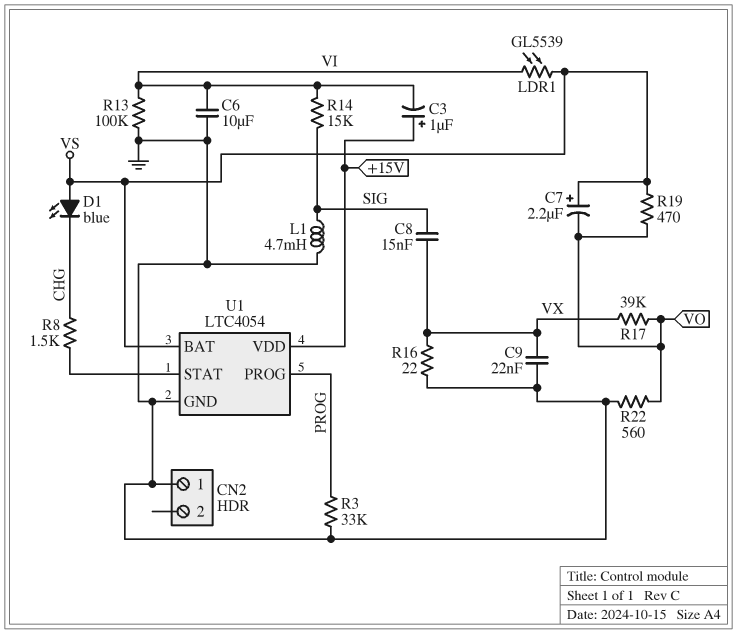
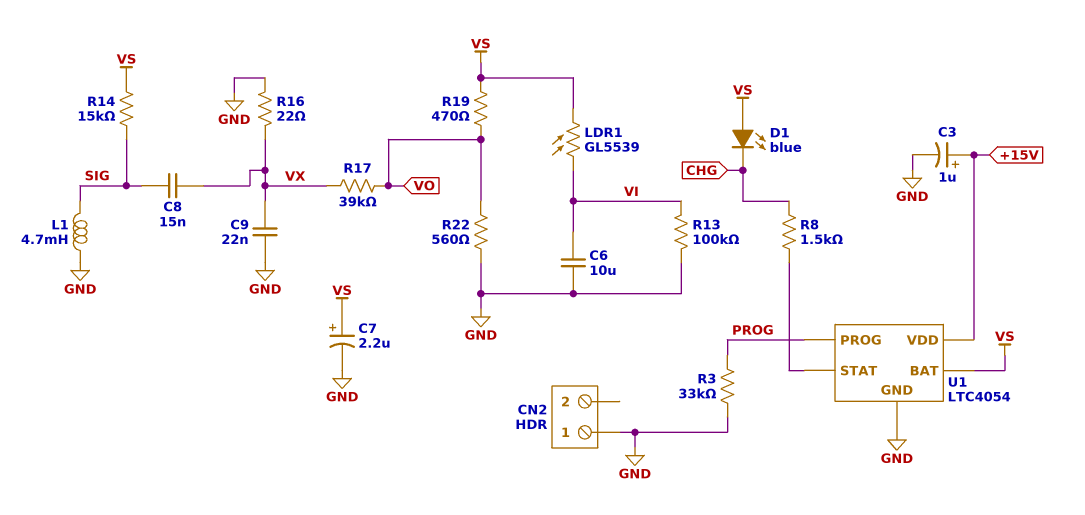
C3: 1uF (plus +15V, minus VI) -> 1uF (plus +15V, minus GND)
C7: 2.2uF (plus VS, minus VO) -> 2.2uF (plus VS, minus GND)
R14: 15k (SIG, VI) -> 15k (SIG, VS)

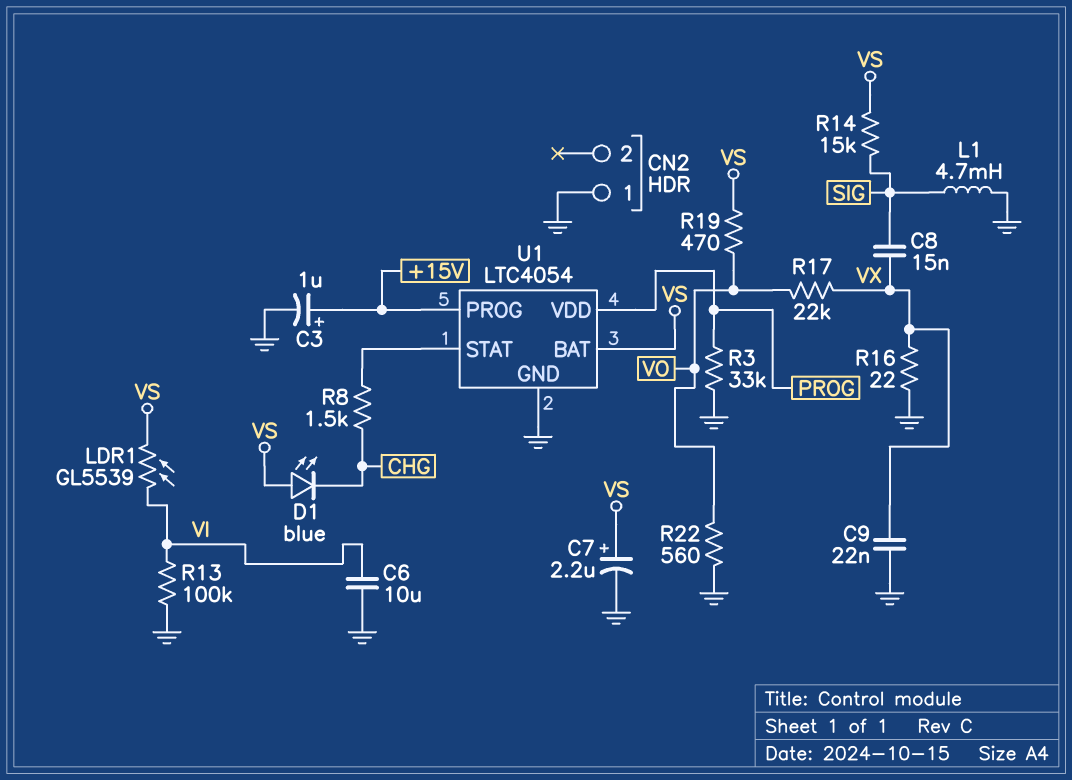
R17: 39k (VO, VX) -> 22k (VO, VX)
U1 pin PROG: PROG -> +15V
U1 pin VDD: +15V -> PROG

